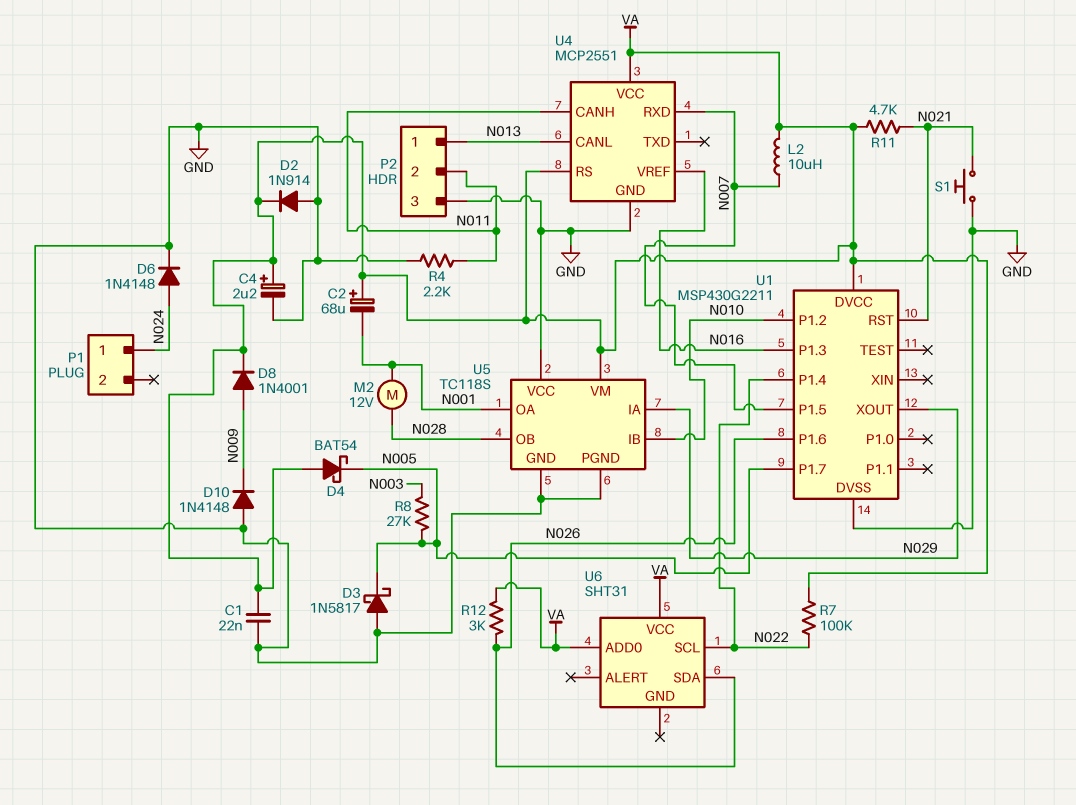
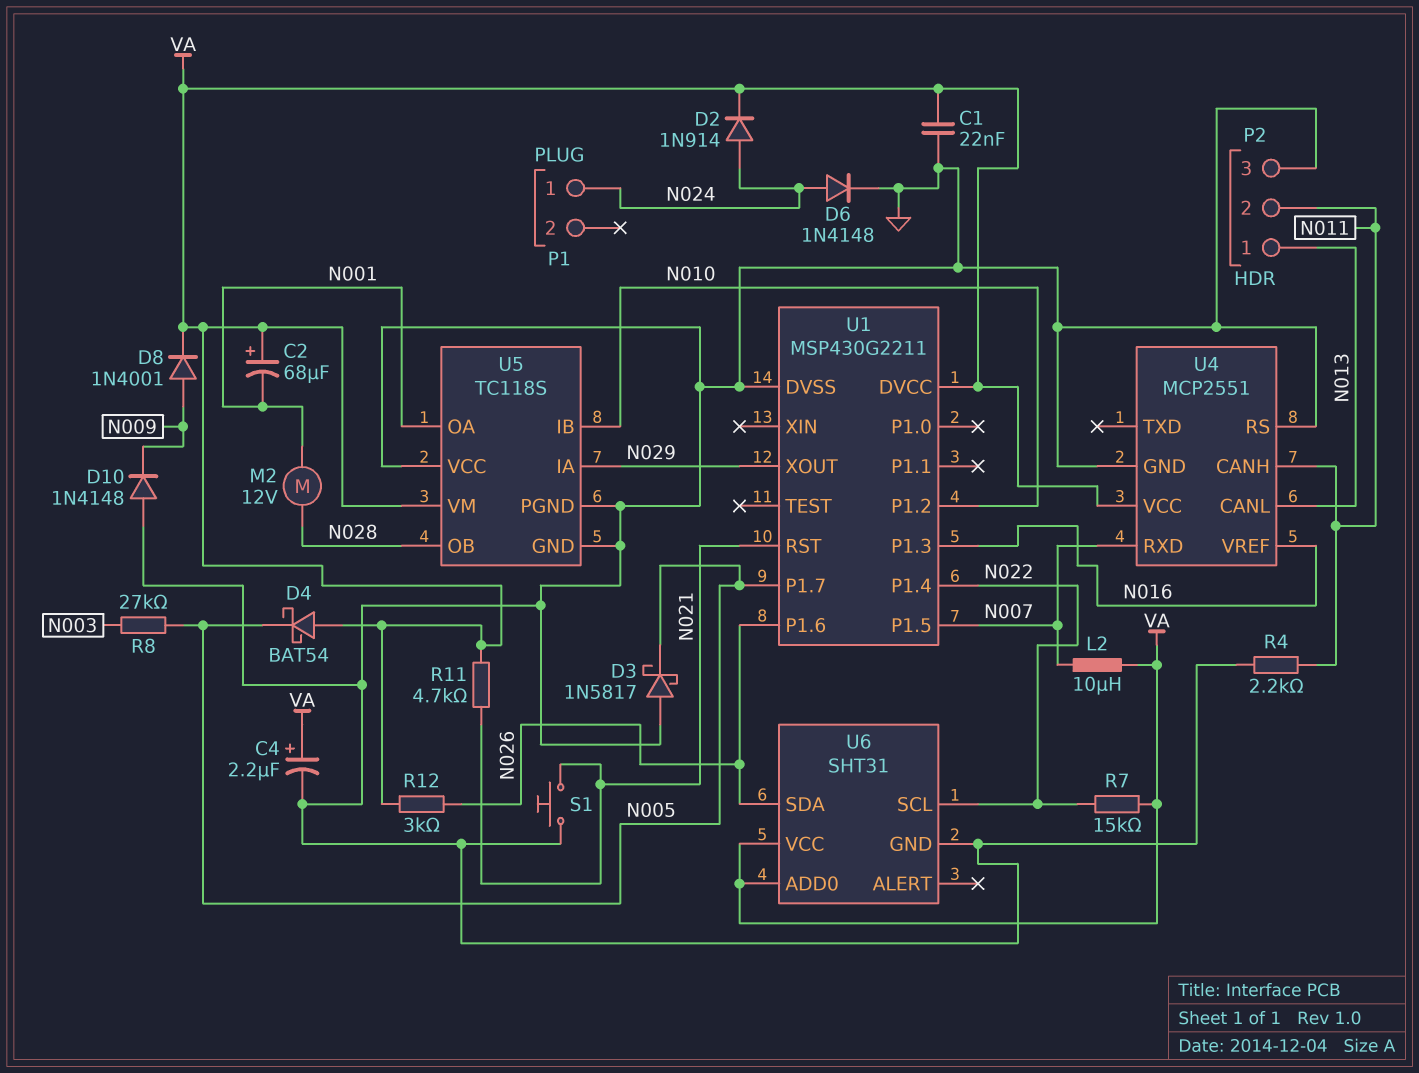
D2: diode 1N914 (A GND, K VA) -> diode 1N914 (A N024, K VA)
R7: 100k (N022, VA) -> 15k (N022, VA)
U4 pin RS: VA -> GND
U6 pin GND: none -> GND

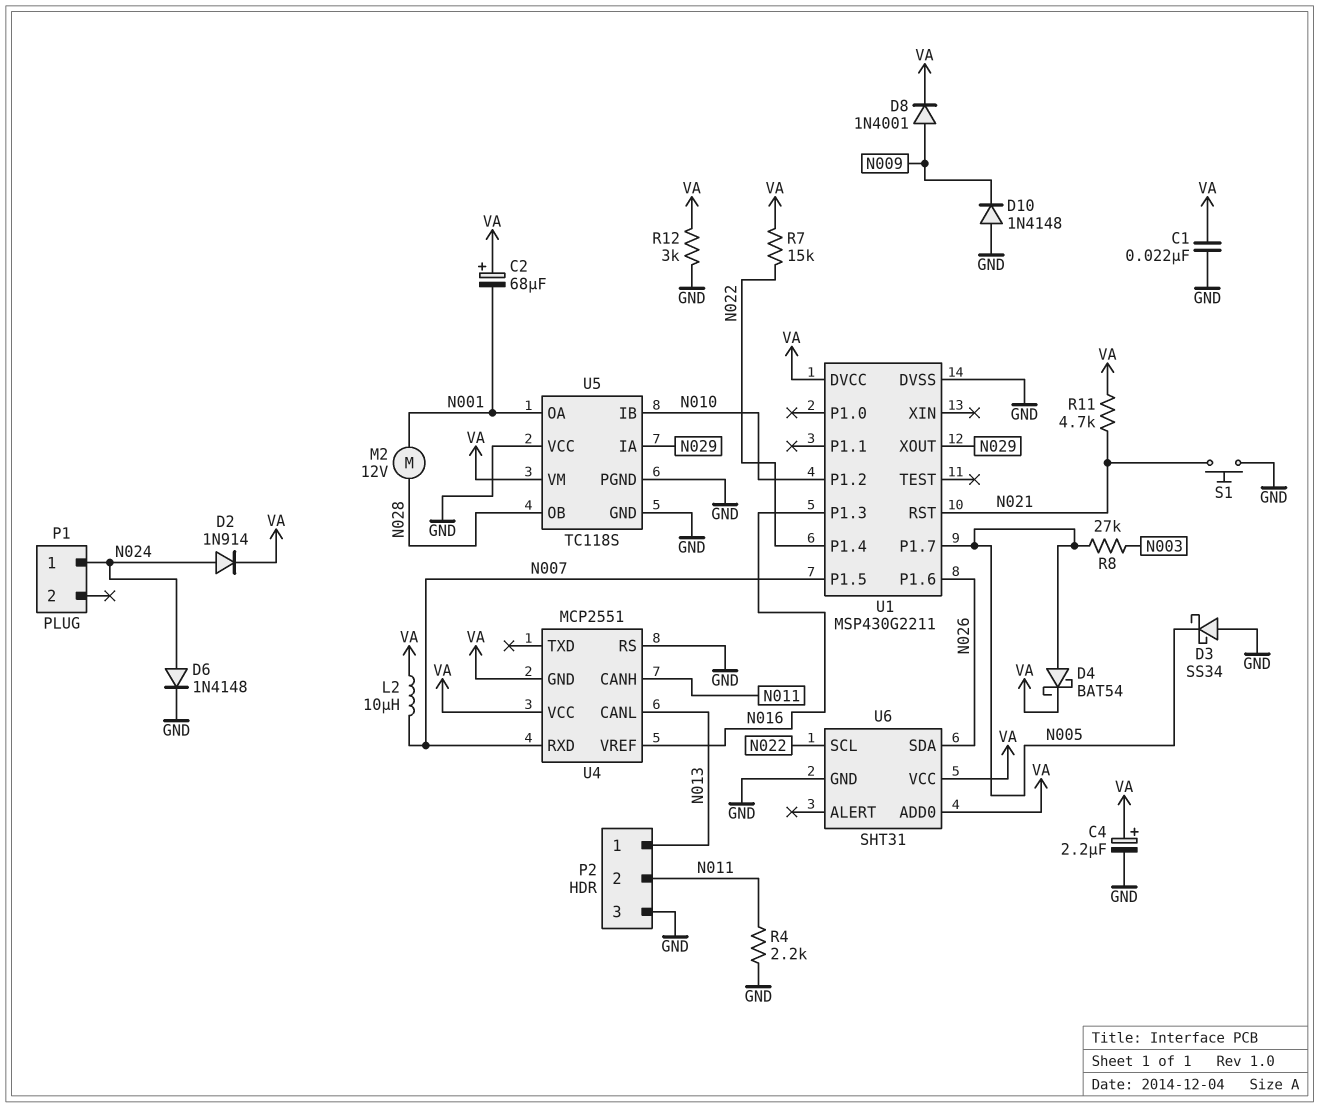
D3: schottky 1N5817 (A GND, K N005) -> schottky SS34 (A GND, K N005)
D4: schottky BAT54 (A VA, K N005) -> schottky BAT54 (A N005, K VA)
R12: 3k (N026, VA) -> 3k (GND, VA)
U4 pin GND: GND -> VA

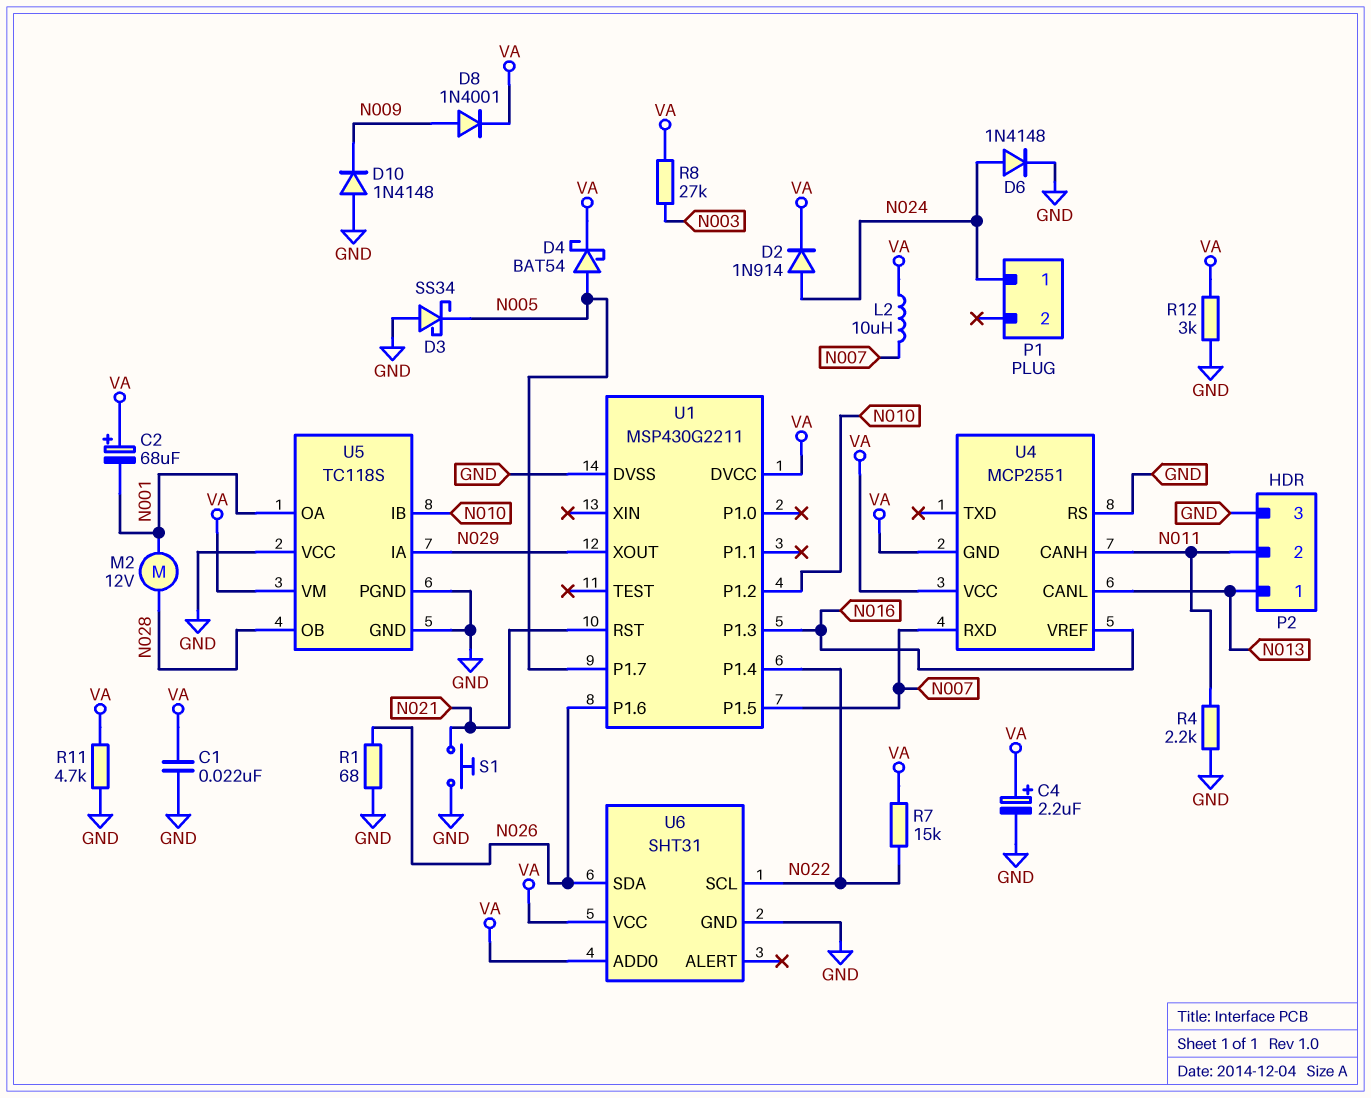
R1: none -> 68 (GND, N026)
R8: 27k (N003, N005) -> 27k (N003, VA)
R11: 4.7k (N021, VA) -> 4.7k (GND, VA)

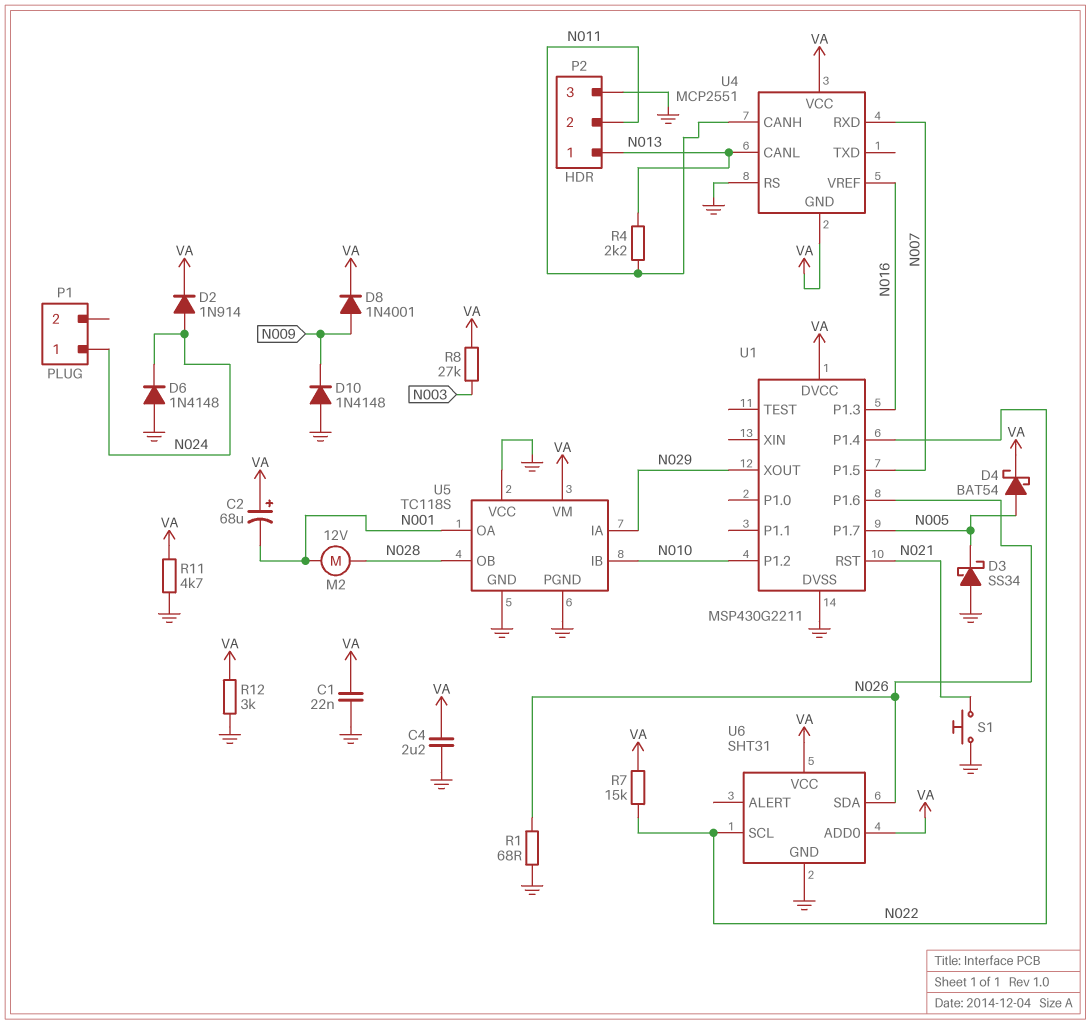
C4: 2.2uF (plus VA, minus GND) -> 2.2uF (GND, VA)
D6: diode 1N4148 (A N024, K GND) -> diode 1N4148 (A GND, K N024)
L2: 10uH (N007, VA) -> none
R4: 2.2k (GND, N011) -> 2.2k (N011, N013)

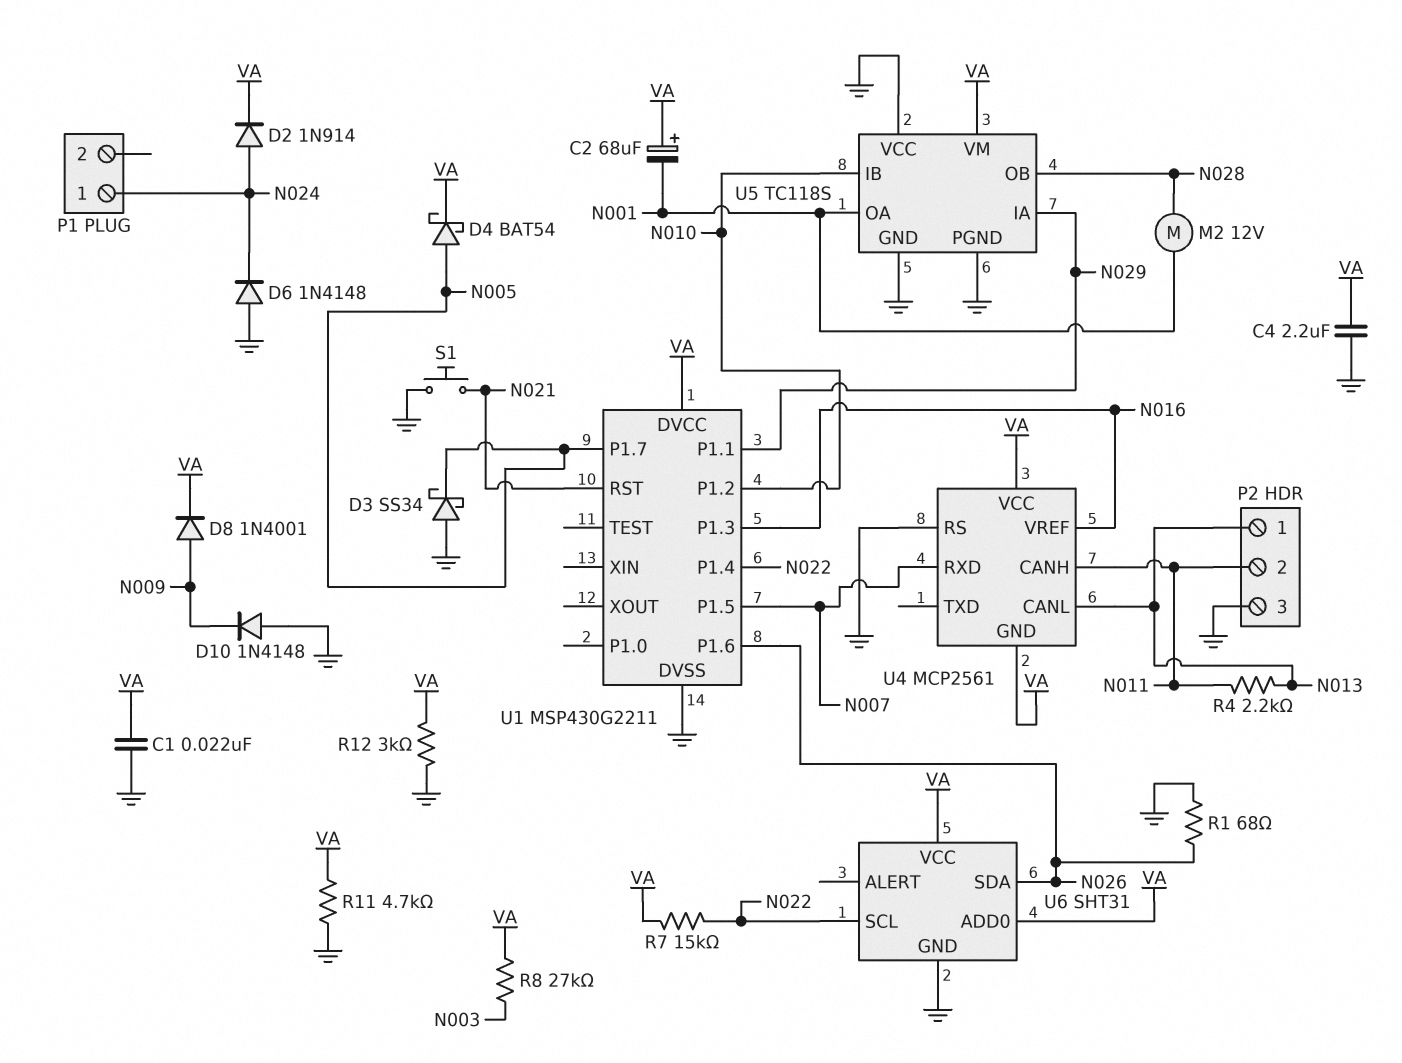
U1 pin P1.1: none -> N029
U1 pin XOUT: N029 -> none
U4: MCP2551 -> MCP2561

